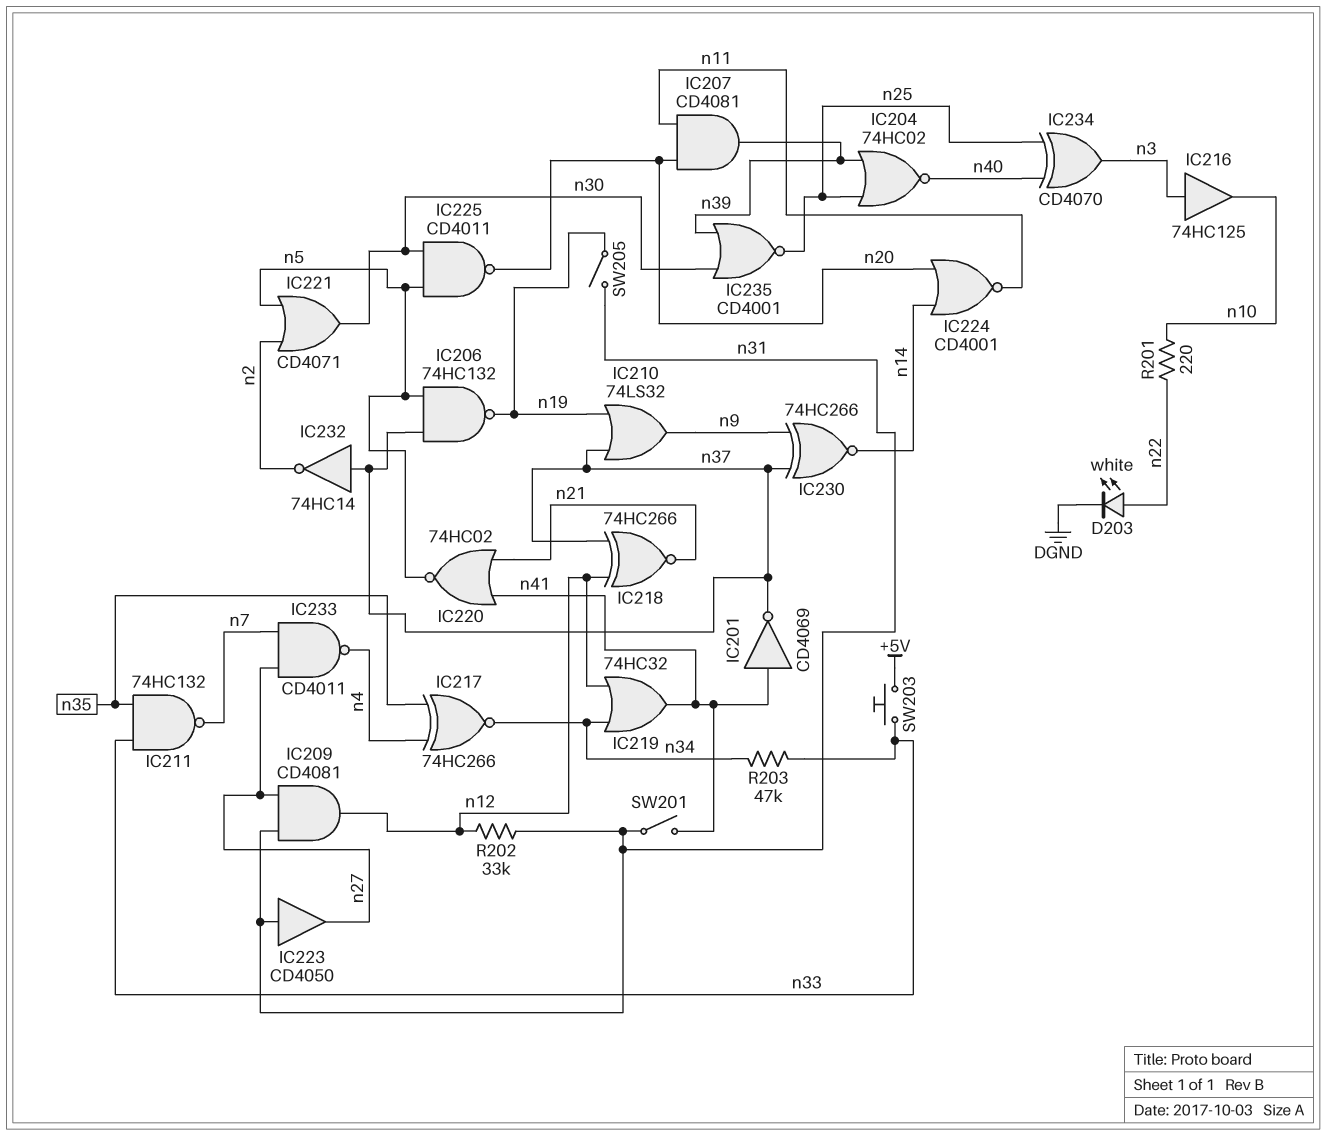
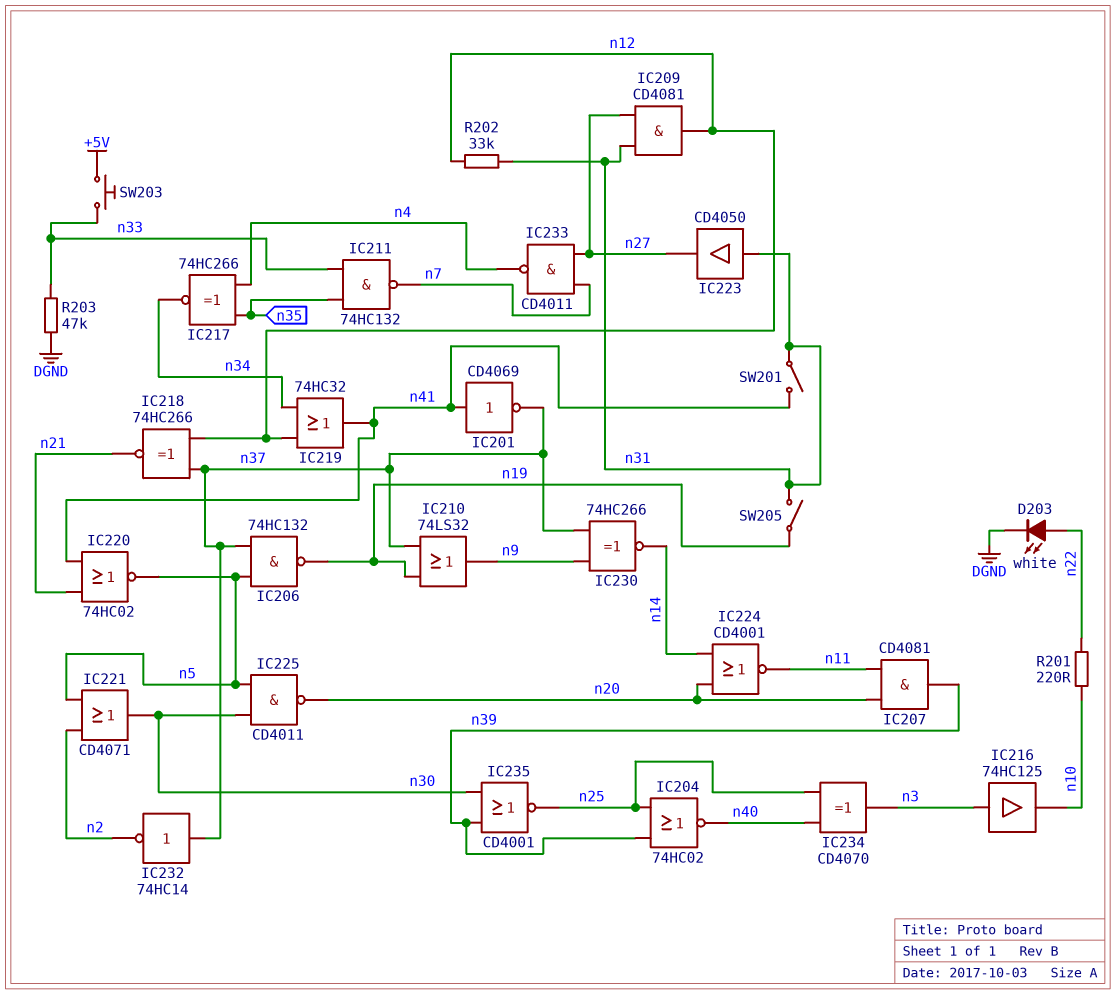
R203: 47k (n33, n34) -> 47k (DGND, n33)

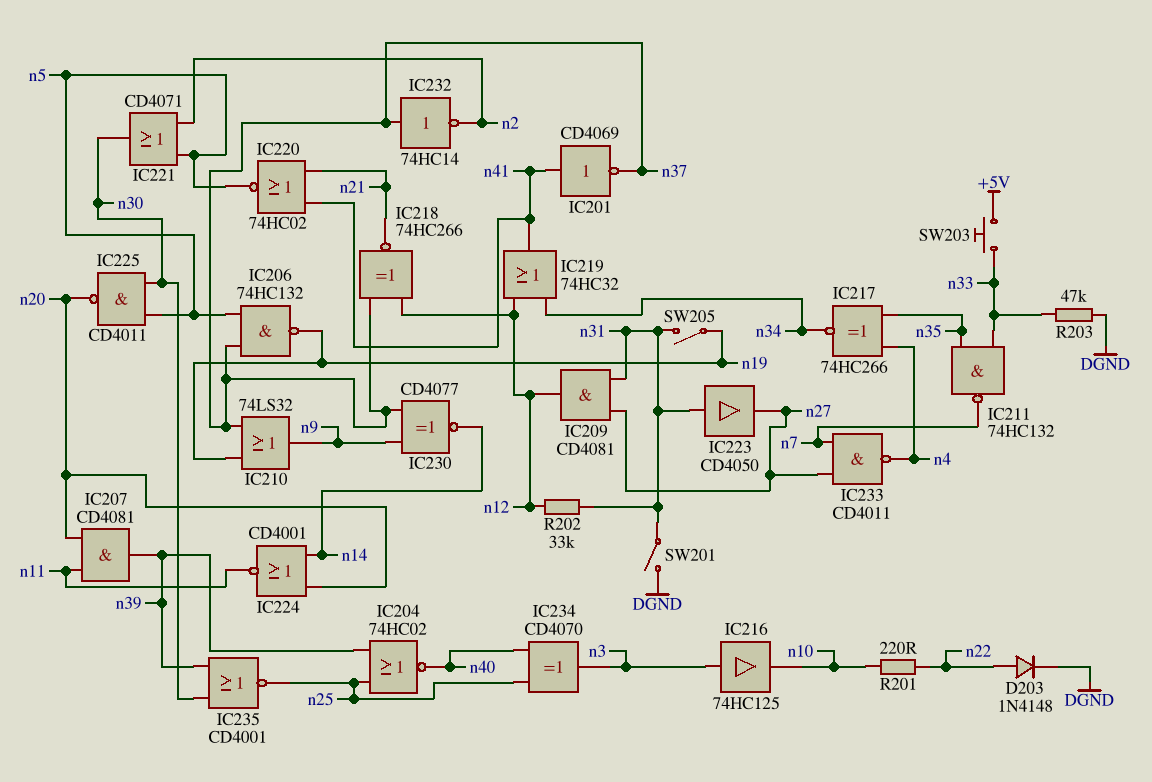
D203: LED white (A n22, K DGND) -> diode 1N4148 (A n22, K DGND)
IC230: XNOR 74HC266 (in n9, in n37, out n14) -> XNOR CD4077 (in n9, in n37, out n14)
SW201: switch (n31, n41) -> switch (DGND, n31)

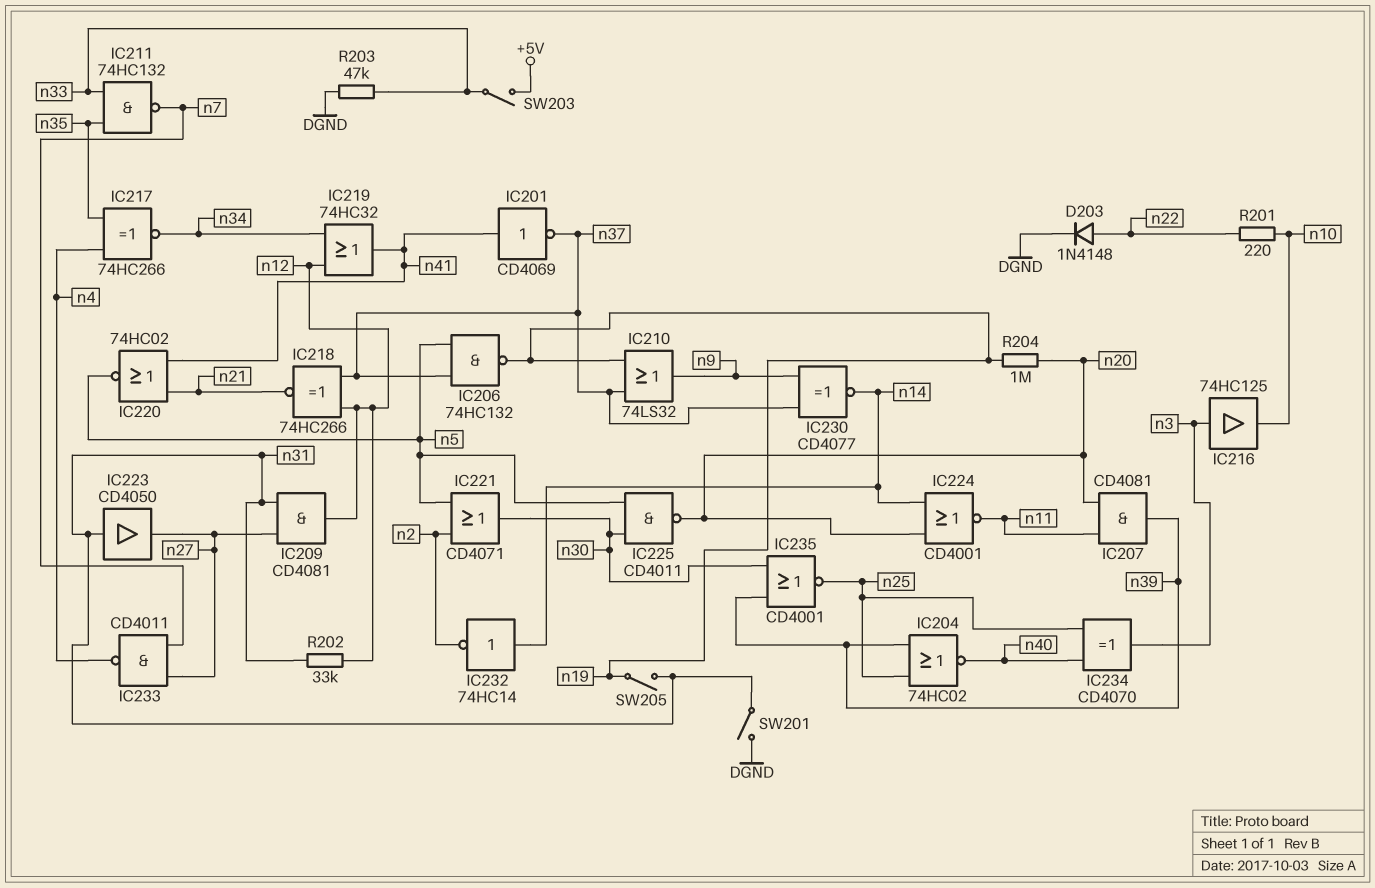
IC232: NOT 74HC14 (in n37, out n2) -> NOT 74HC14 (in n14, out n2)
R204: none -> 1M (n19, n20)
SW203: button (+5V, n33) -> switch (+5V, n33)

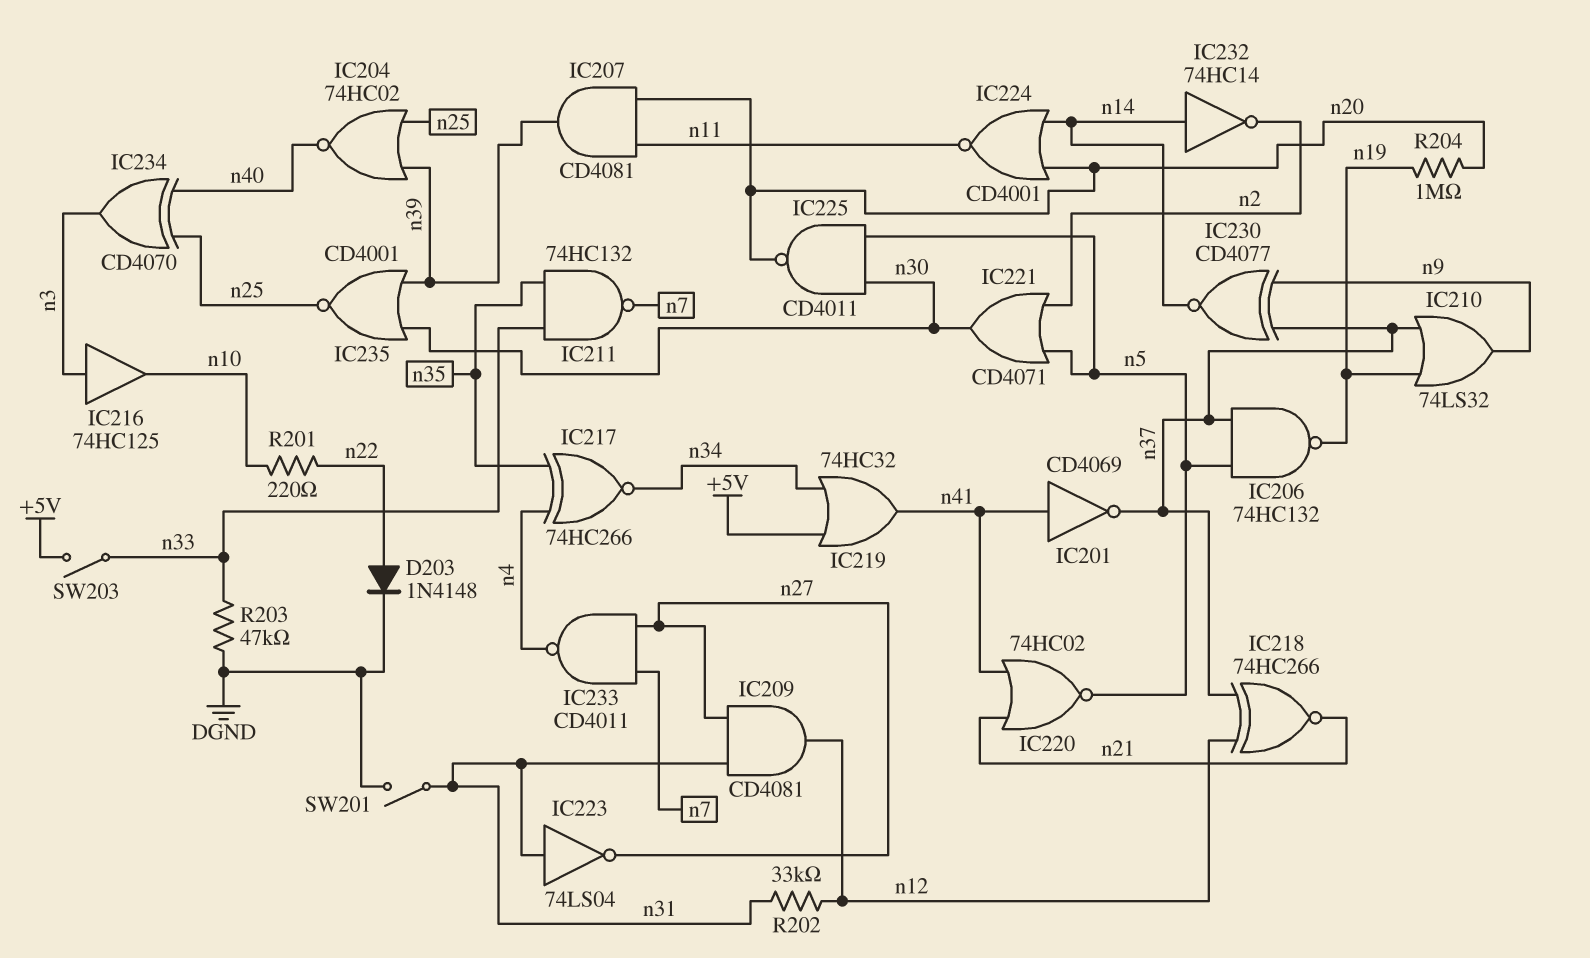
IC219: OR 74HC32 (in n12, in n34, out n41) -> OR 74HC32 (in +5V, in n34, out n41)
IC223: buffer CD4050 (in n31, out n27) -> NOT 74LS04 (in n31, out n27)
SW205: switch (n19, n31) -> none

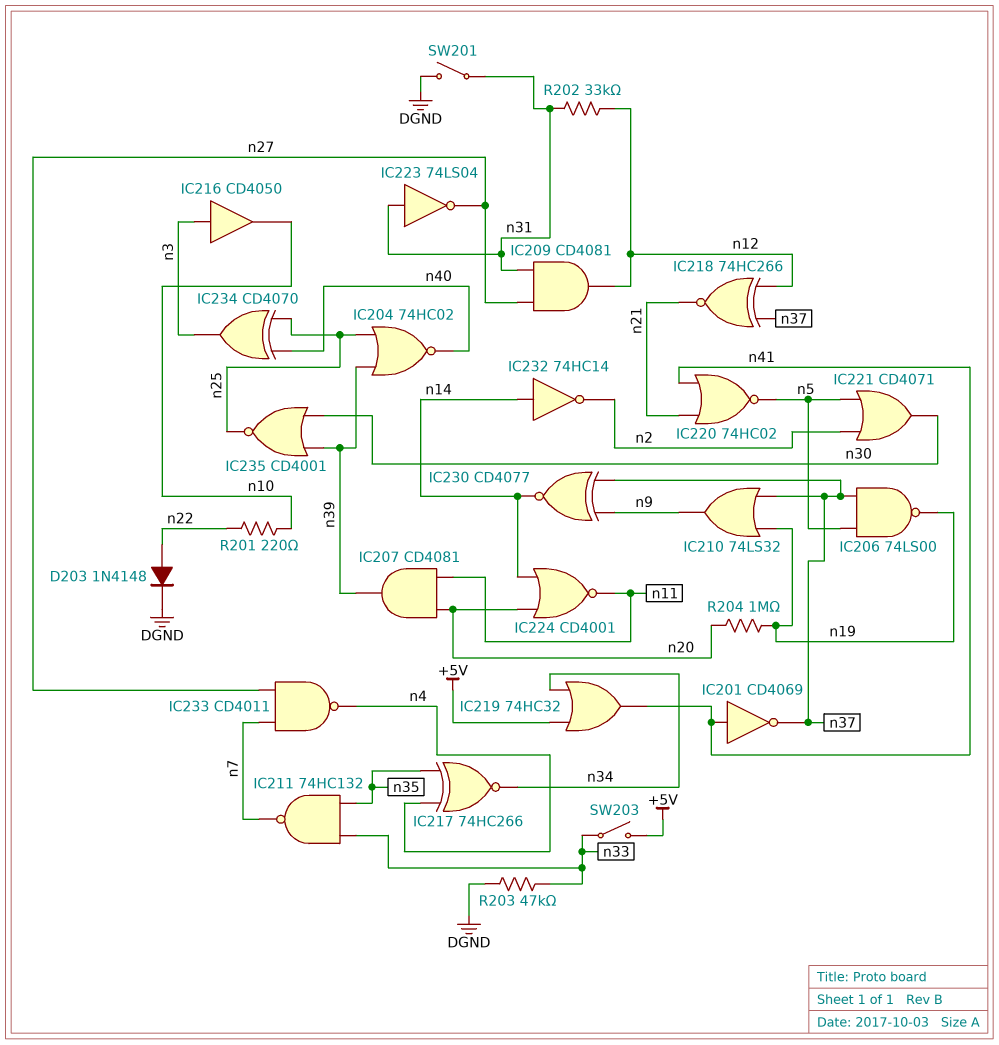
IC206: NAND 74HC132 (in n5, in n37, out n19) -> NAND 74LS00 (in n5, in n37, out n19)
IC216: buffer 74HC125 (in n3, out n10) -> buffer CD4050 (in n3, out n10)
IC225: NAND CD4011 (in n5, in n30, out n20) -> none

